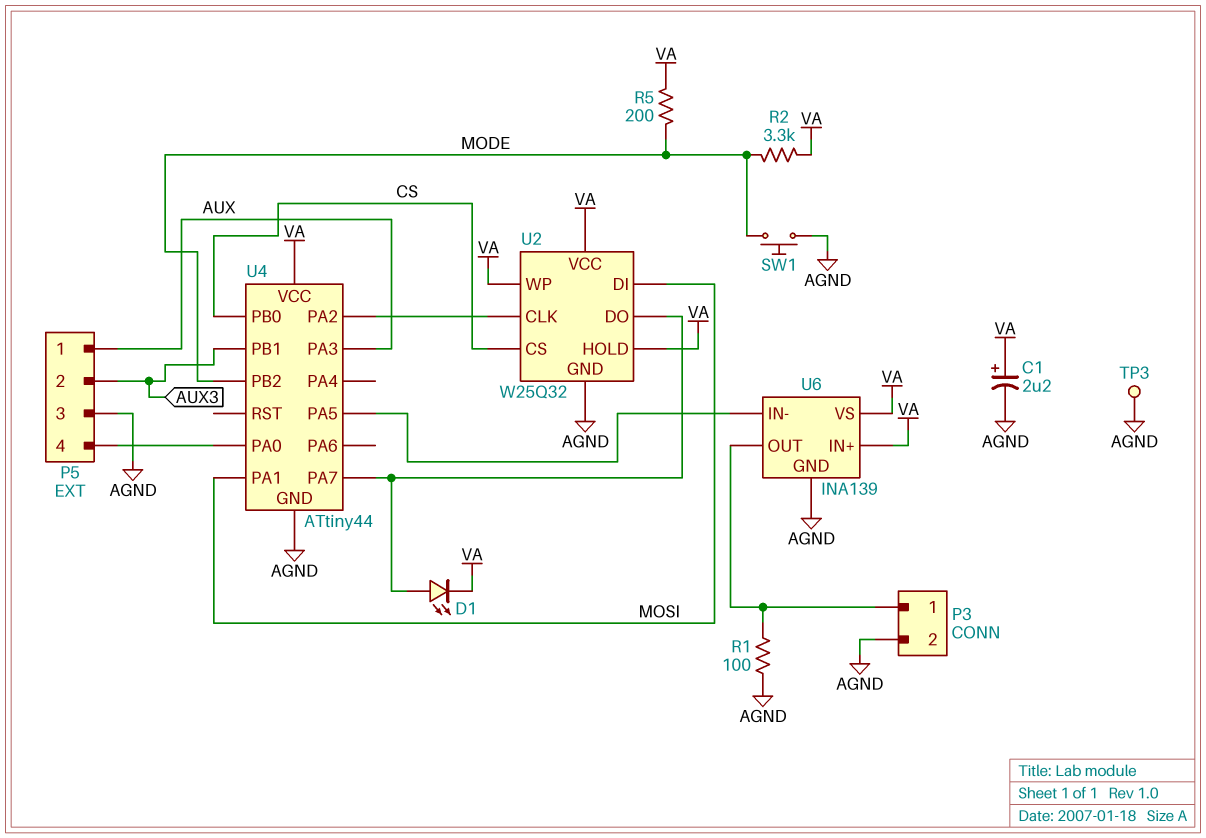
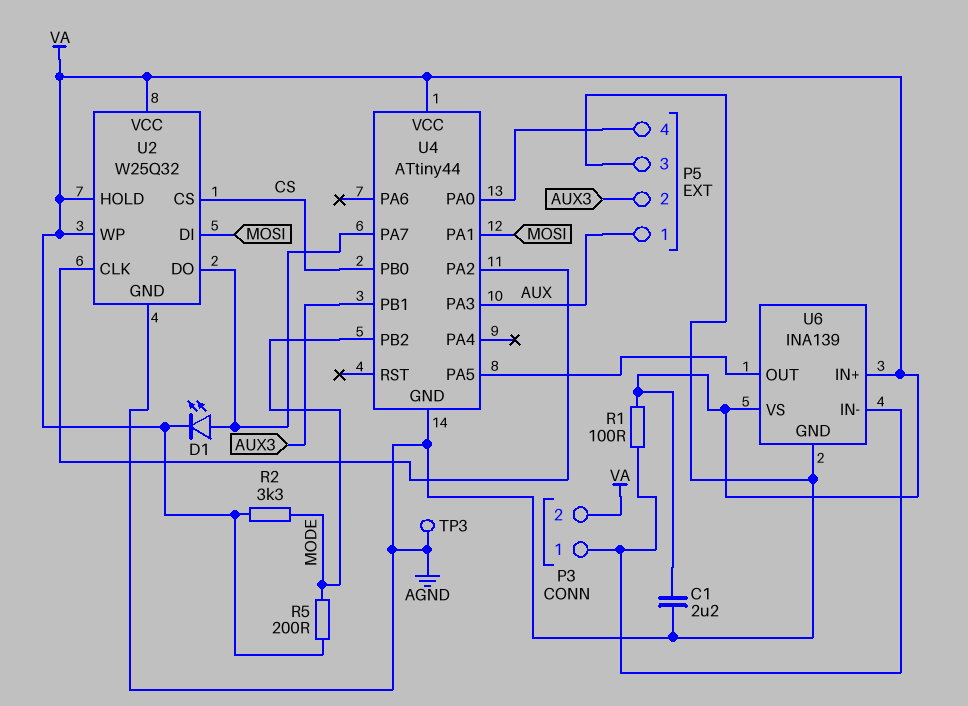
C1: 2.2uF (plus VA, minus AGND) -> 2.2uF (AGND, VA)
P3 pin 2: AGND -> VA
R1: 100 (AGND, P3/1) -> 100 (P3/1, VA)
SW1: button (AGND, MODE) -> none
U6 pin IN-: U4/PA5 -> P3/1
U6 pin OUT: P3/1 -> U4/PA5

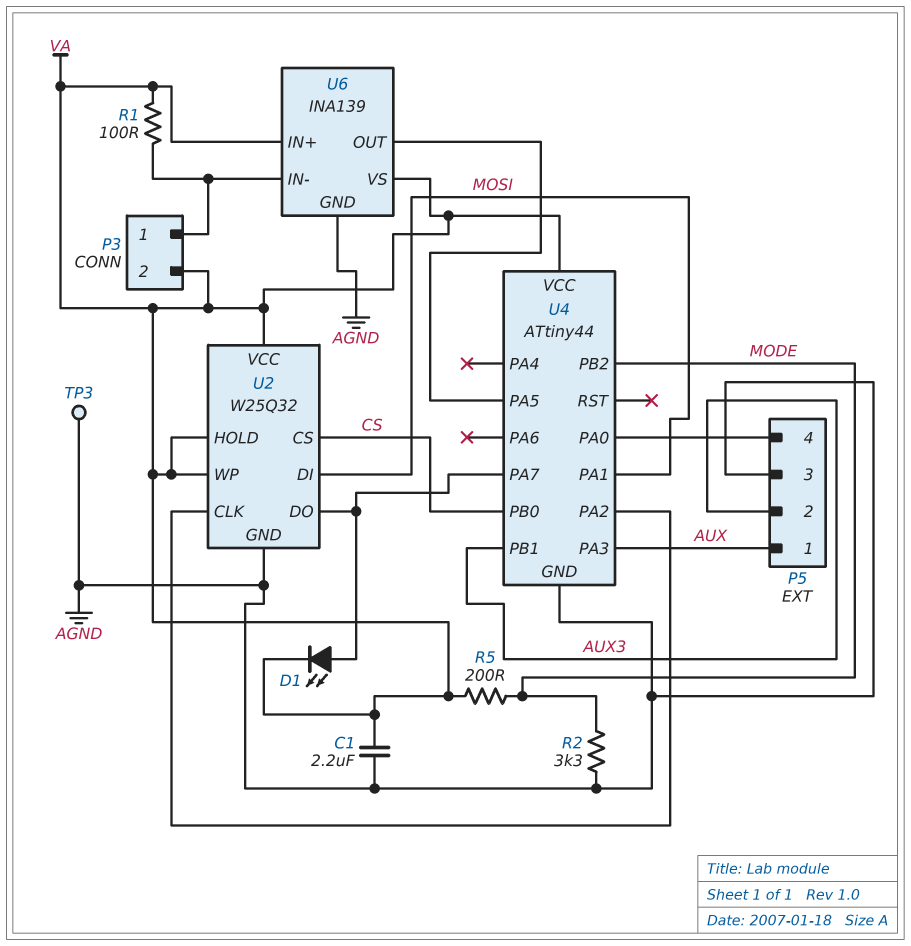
R2: 3.3k (MODE, VA) -> 3.3k (AGND, MODE)

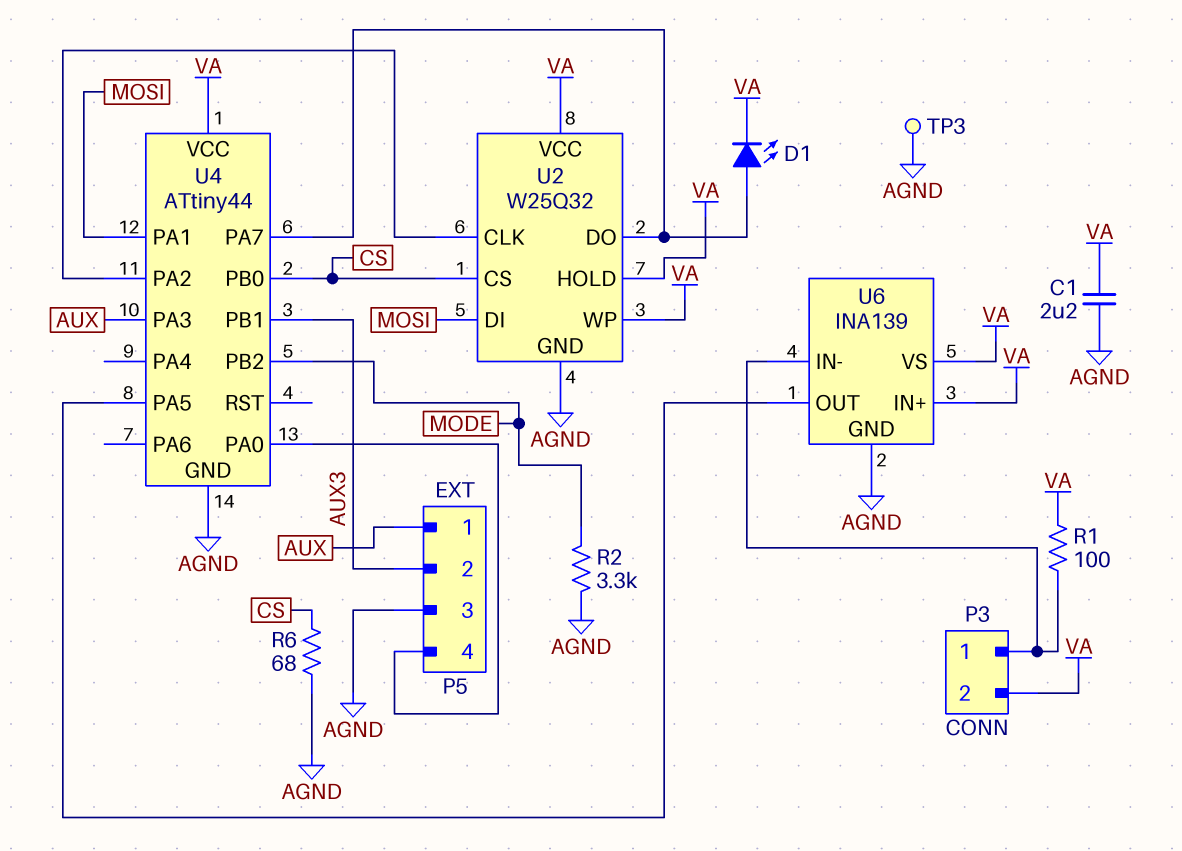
R5: 200 (MODE, VA) -> none
R6: none -> 68 (AGND, CS)

